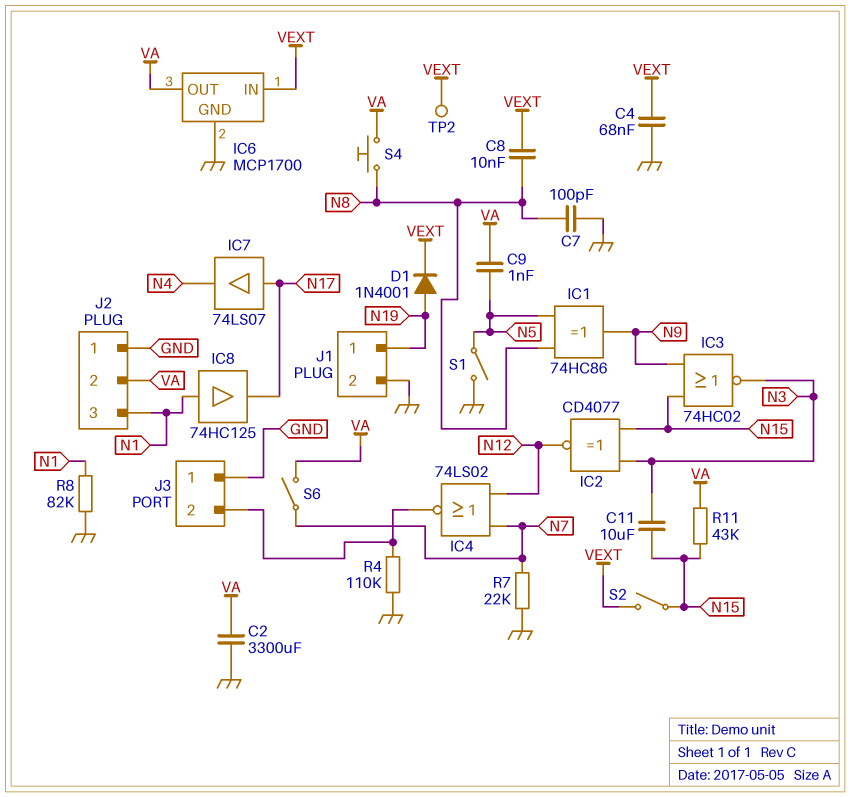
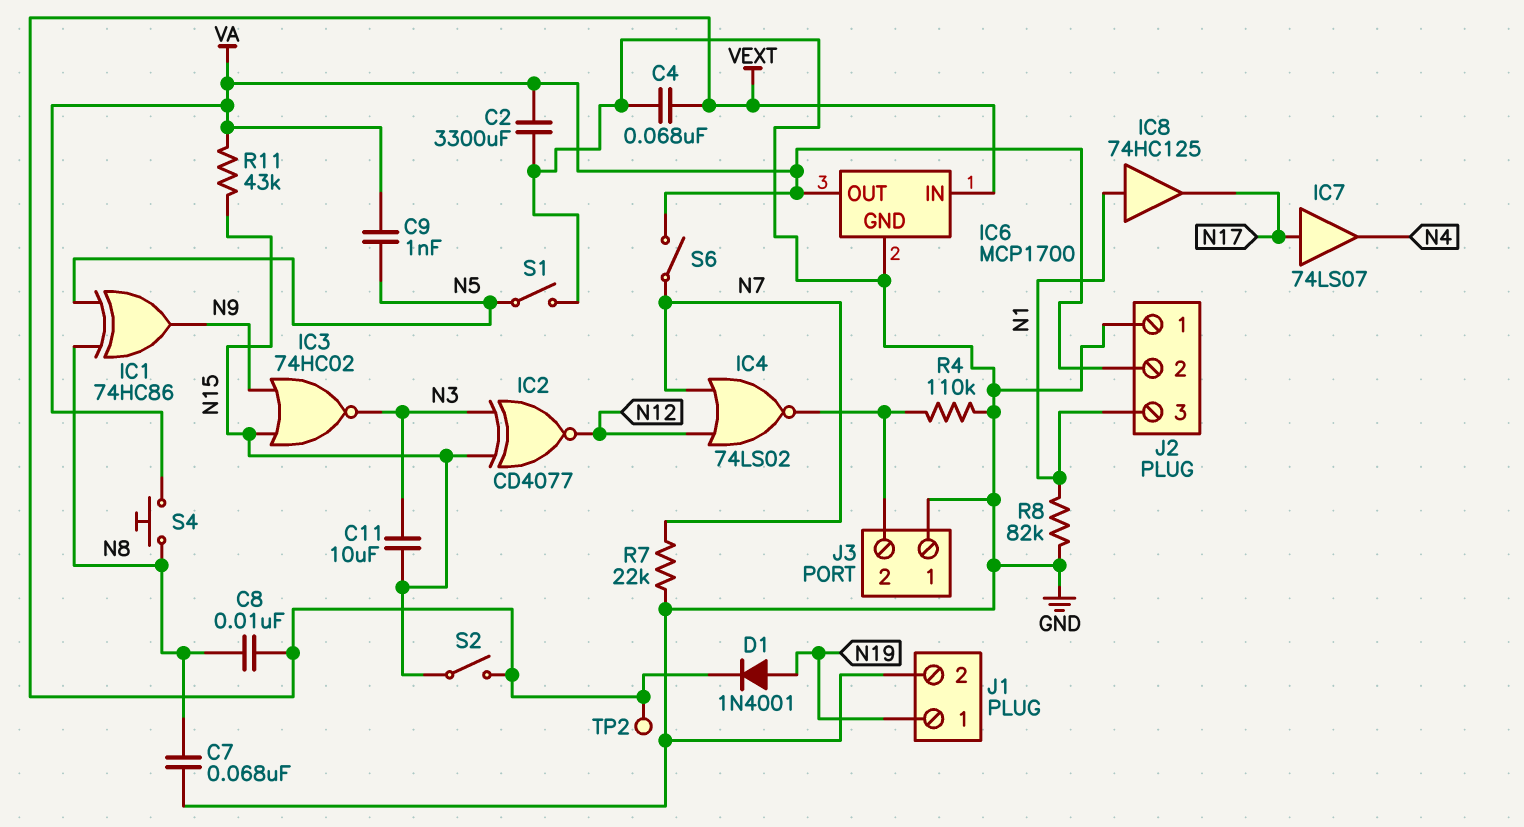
C7: 100pF (GND, N8) -> 68nF (GND, N8)

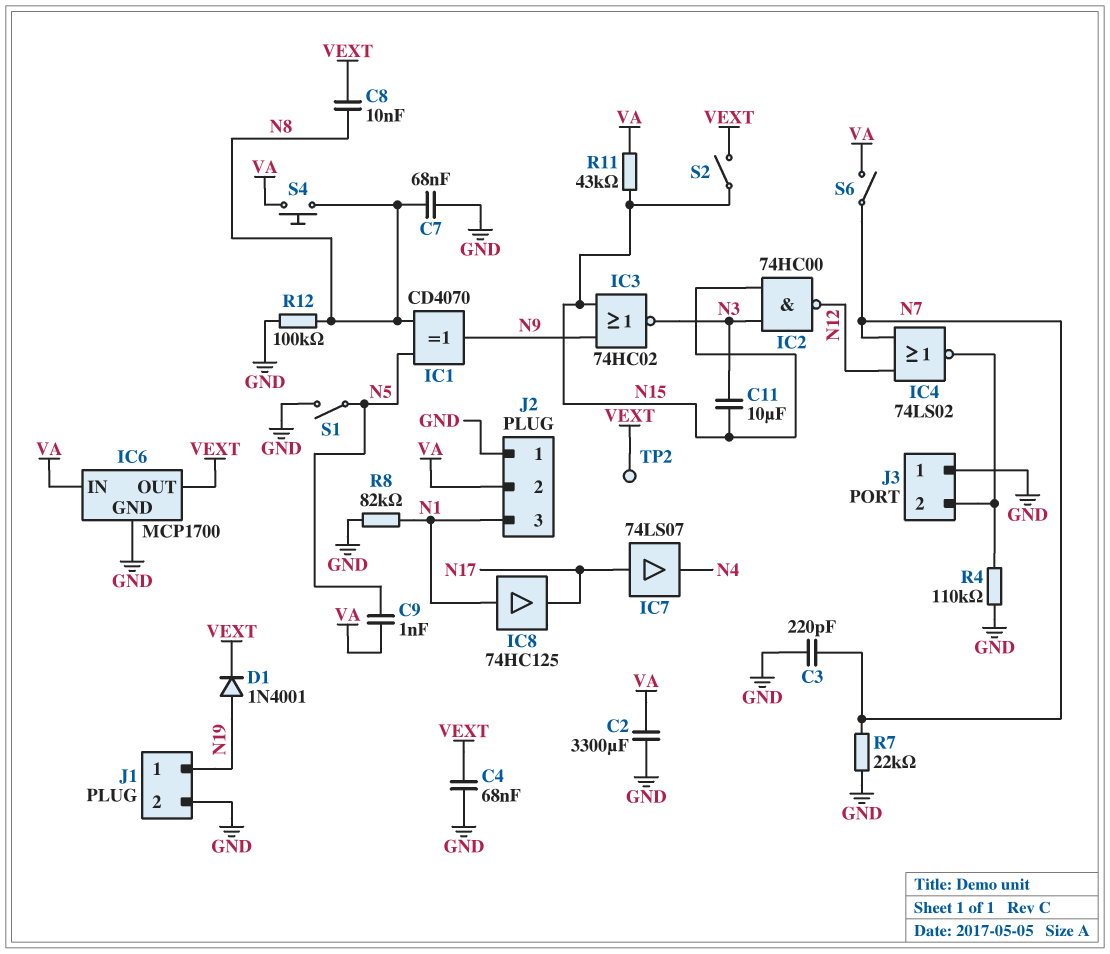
C3: none -> 220pF (GND, N7)
IC1: XOR 74HC86 (in N5, in N8, out N9) -> XOR CD4070 (in N5, in N8, out N9)
IC2: XNOR CD4077 (in N3, in N15, out N12) -> NAND 74HC00 (in N3, in N15, out N12)
IC6 pin IN: VEXT -> VA
IC6 pin OUT: VA -> VEXT
R12: none -> 100k (GND, N8)

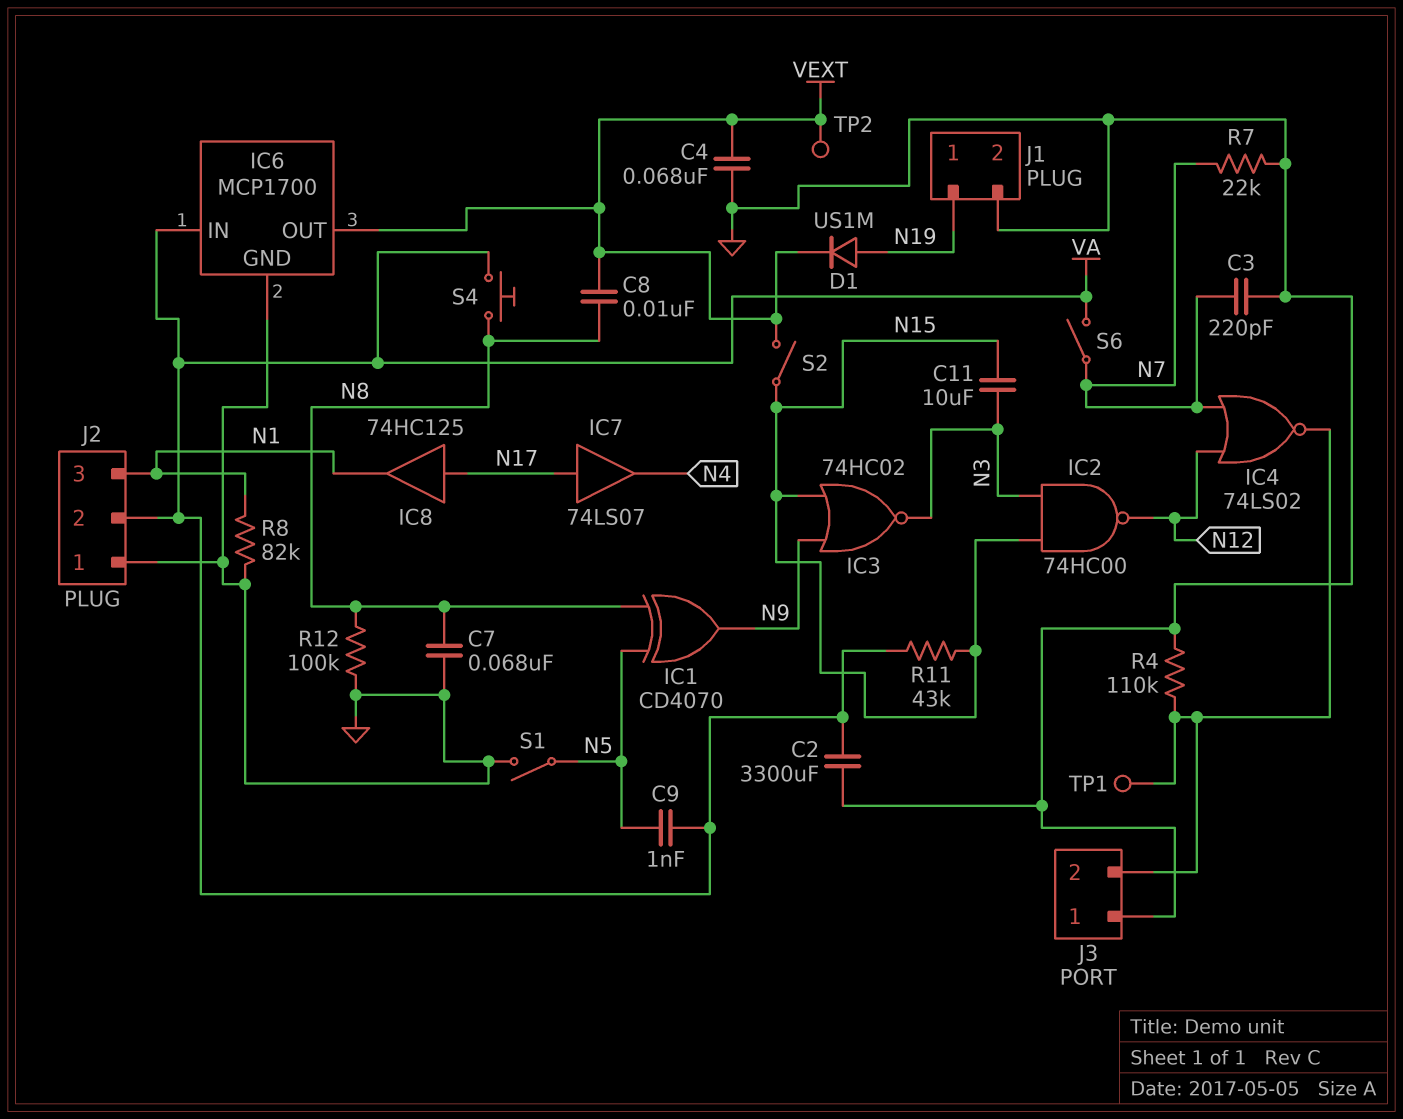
D1: diode 1N4001 (A N19, K VEXT) -> diode US1M (A N19, K VEXT)
IC8: buffer 74HC125 (in N1, out N17) -> buffer 74HC125 (in N17, out N1)
TP1: none -> test point (J3/2)

